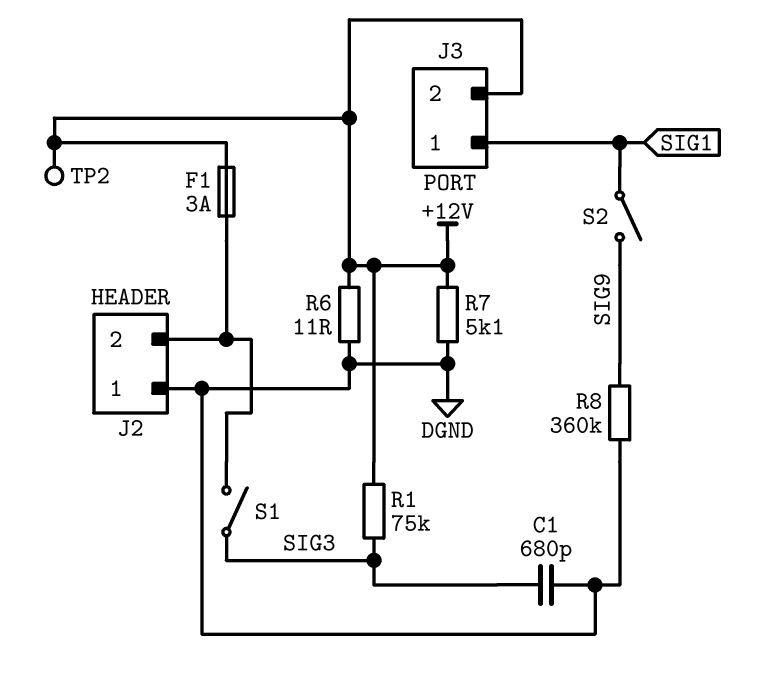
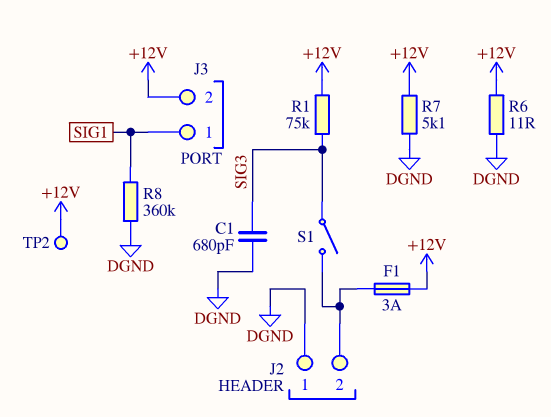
R8: 360k (DGND, SIG9) -> 360k (DGND, SIG1)
S2: switch (SIG1, SIG9) -> none

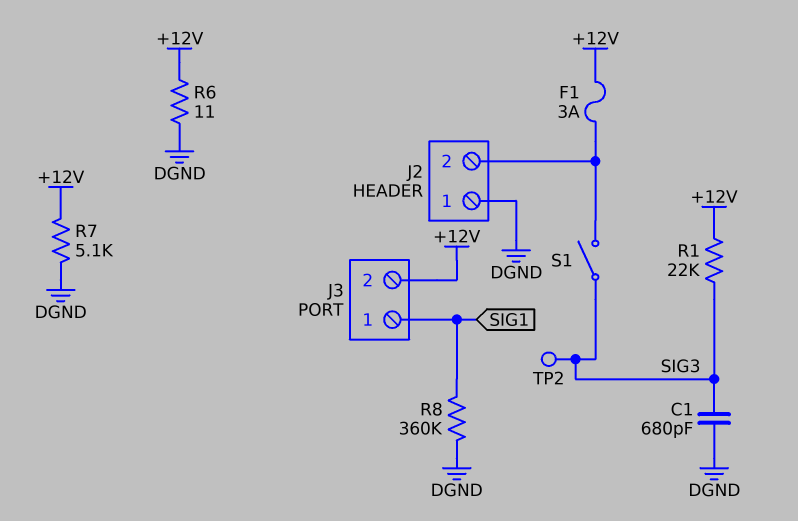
R1: 75k (+12V, SIG3) -> 22k (+12V, SIG3)
TP2: test point (+12V) -> test point (SIG3)

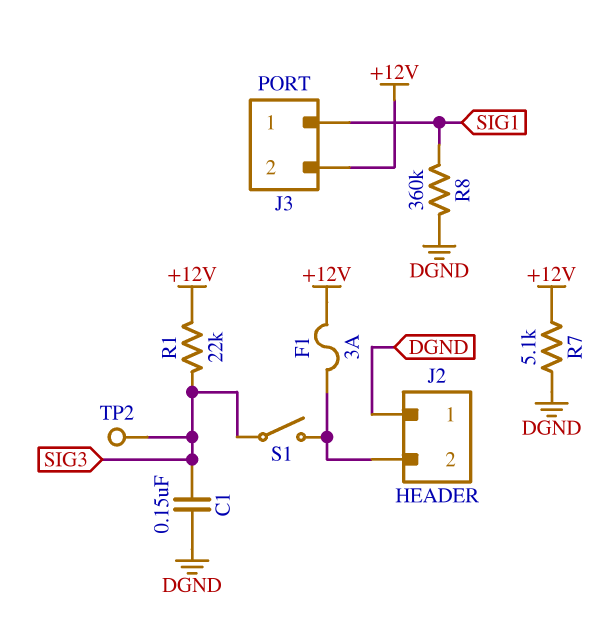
C1: 680pF (DGND, SIG3) -> 150nF (DGND, SIG3)
R6: 11 (+12V, DGND) -> none

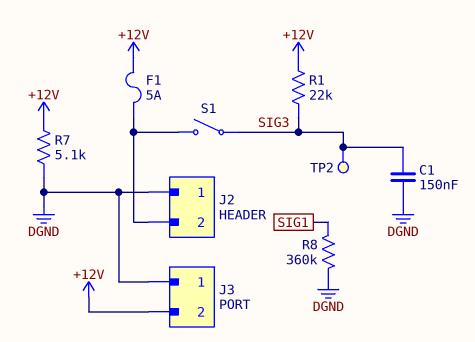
F1: 3A (+12V, J2/2) -> 5A (+12V, J2/2)
J3 pin 1: SIG1 -> DGND

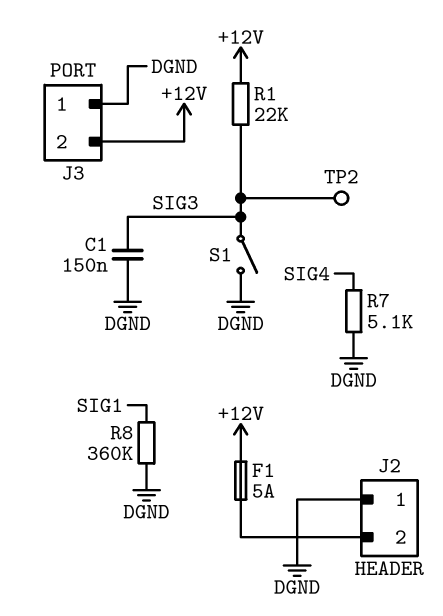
R7: 5.1k (+12V, DGND) -> 5.1k (DGND, SIG4)
S1: switch (J2/2, SIG3) -> switch (DGND, SIG3)

